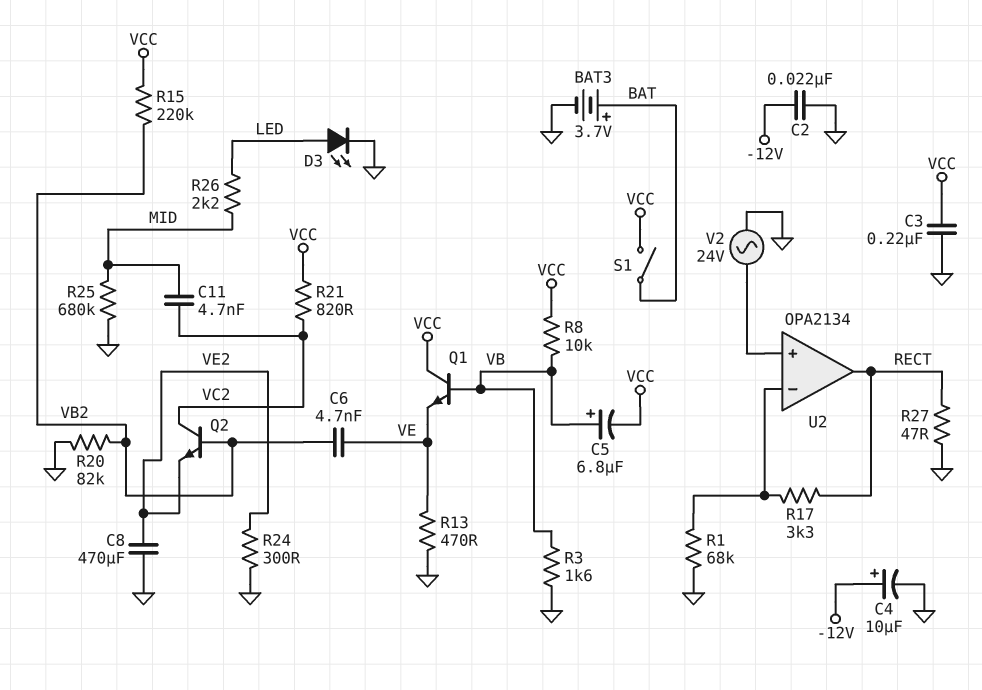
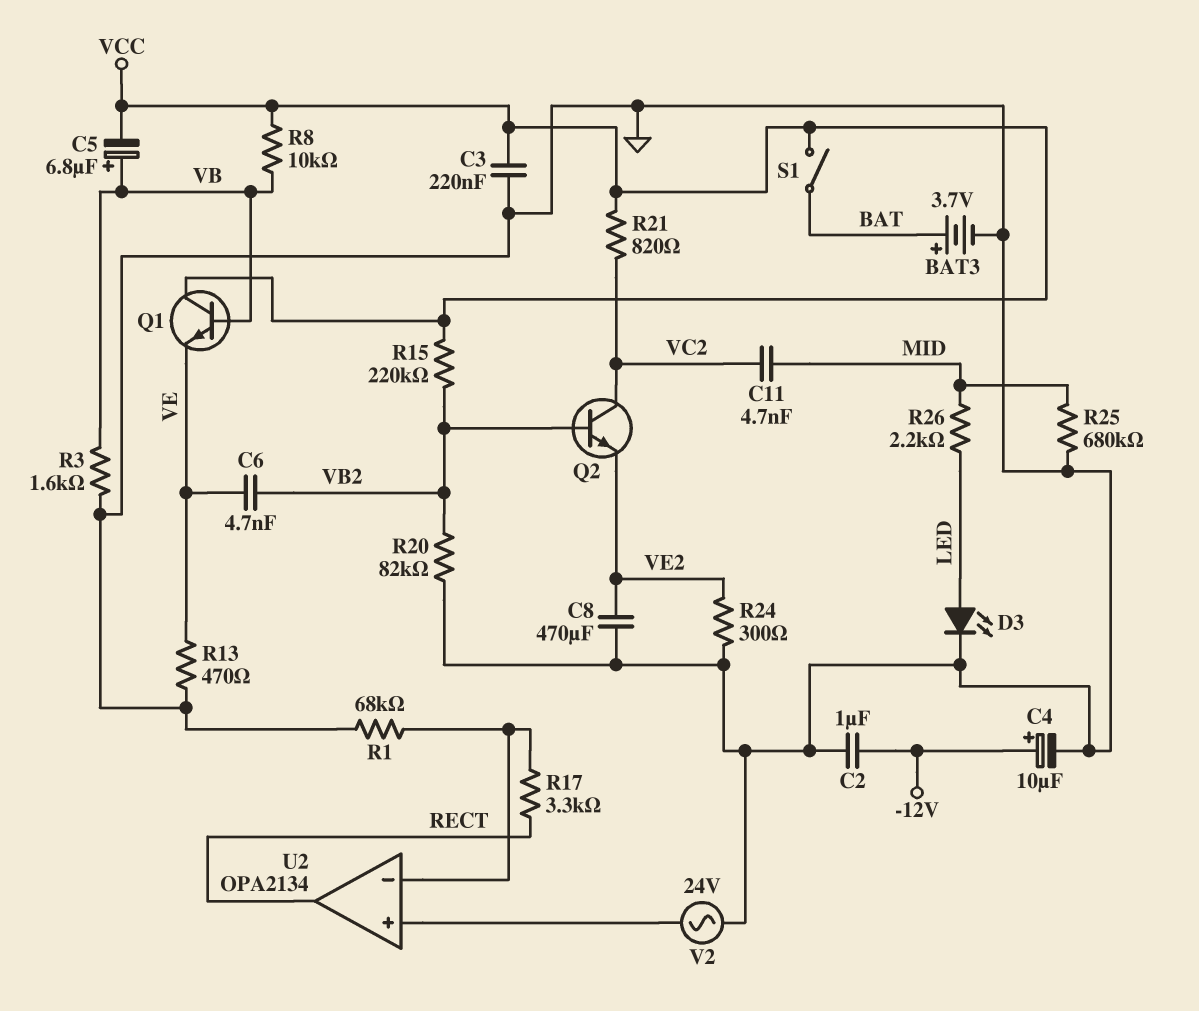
C2: 22nF (-12V, GND) -> 1uF (-12V, GND)
R27: 47 (GND, RECT) -> none

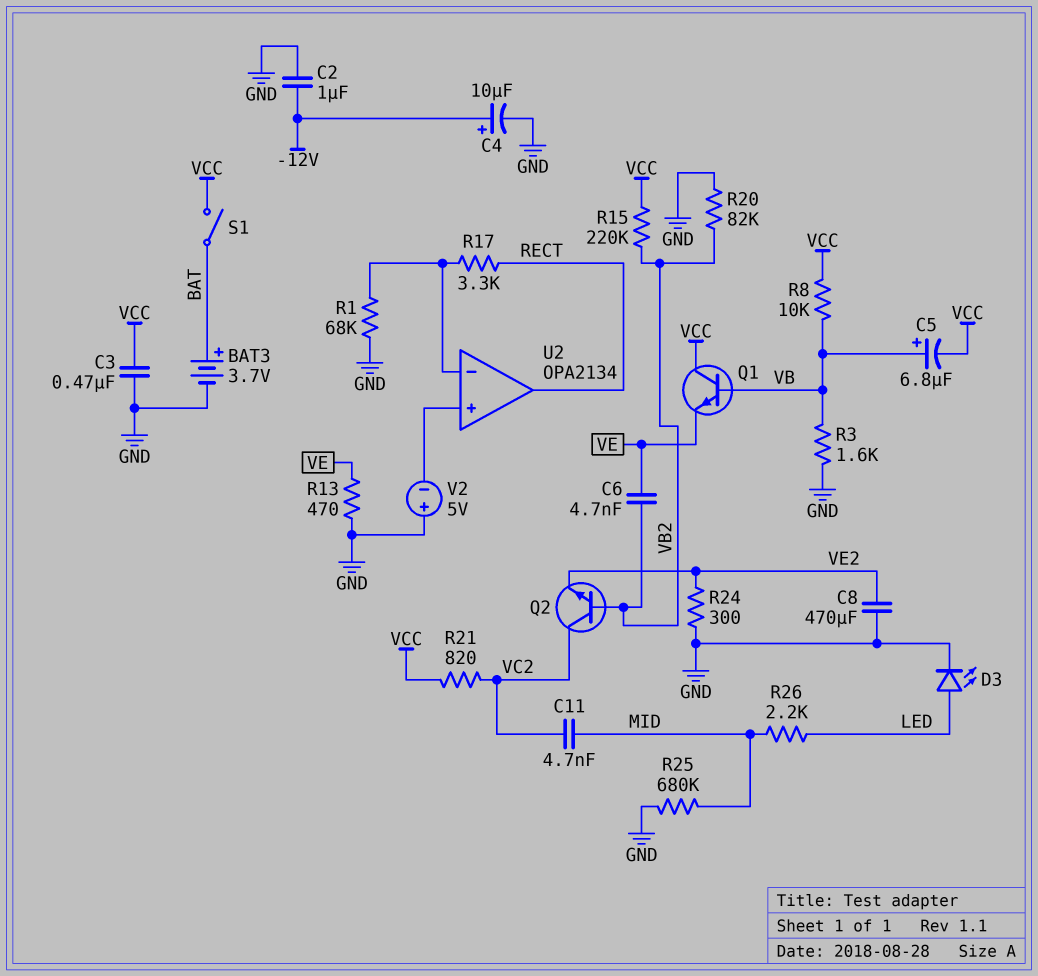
C3: 220nF (GND, VCC) -> 470nF (GND, VCC)
V2: AC 24V (GND, U2/in+) -> 5V (plus GND, minus U2/in+)

